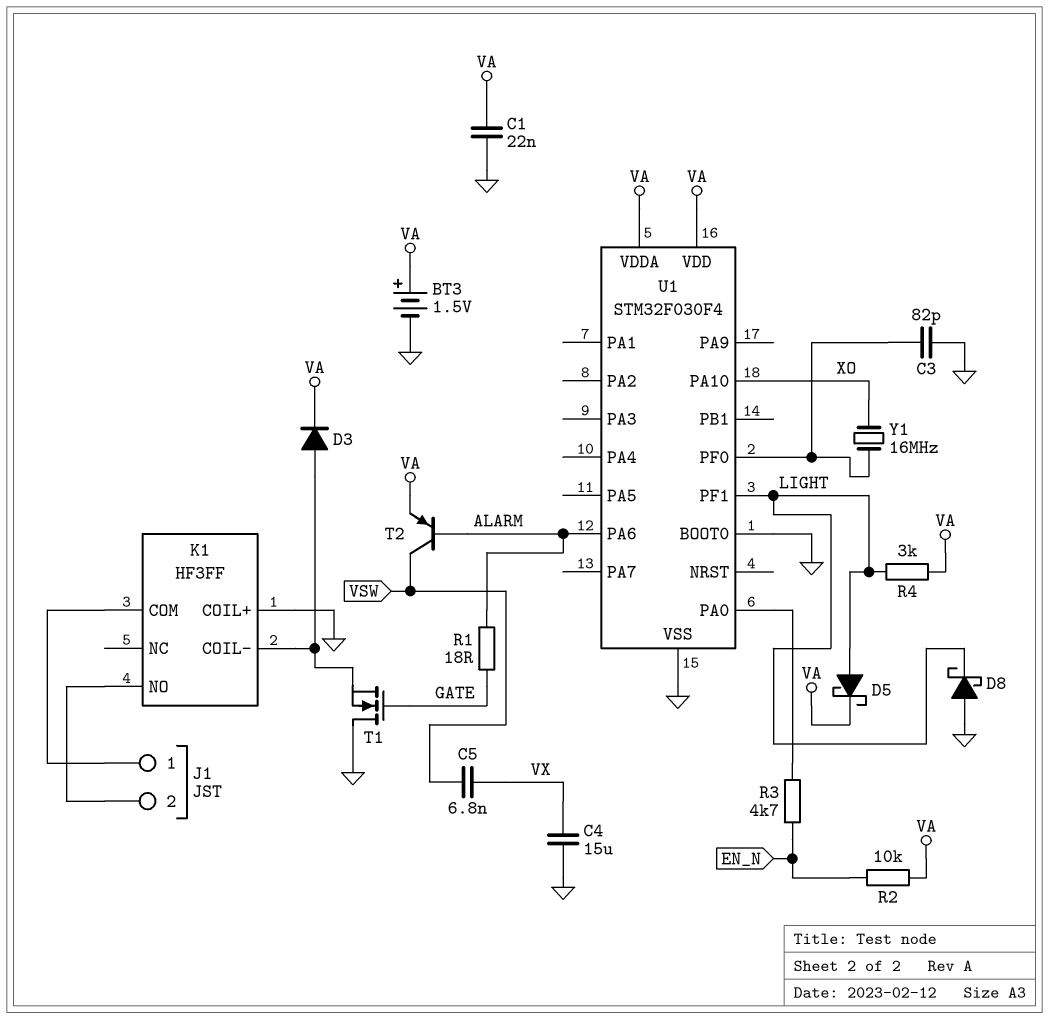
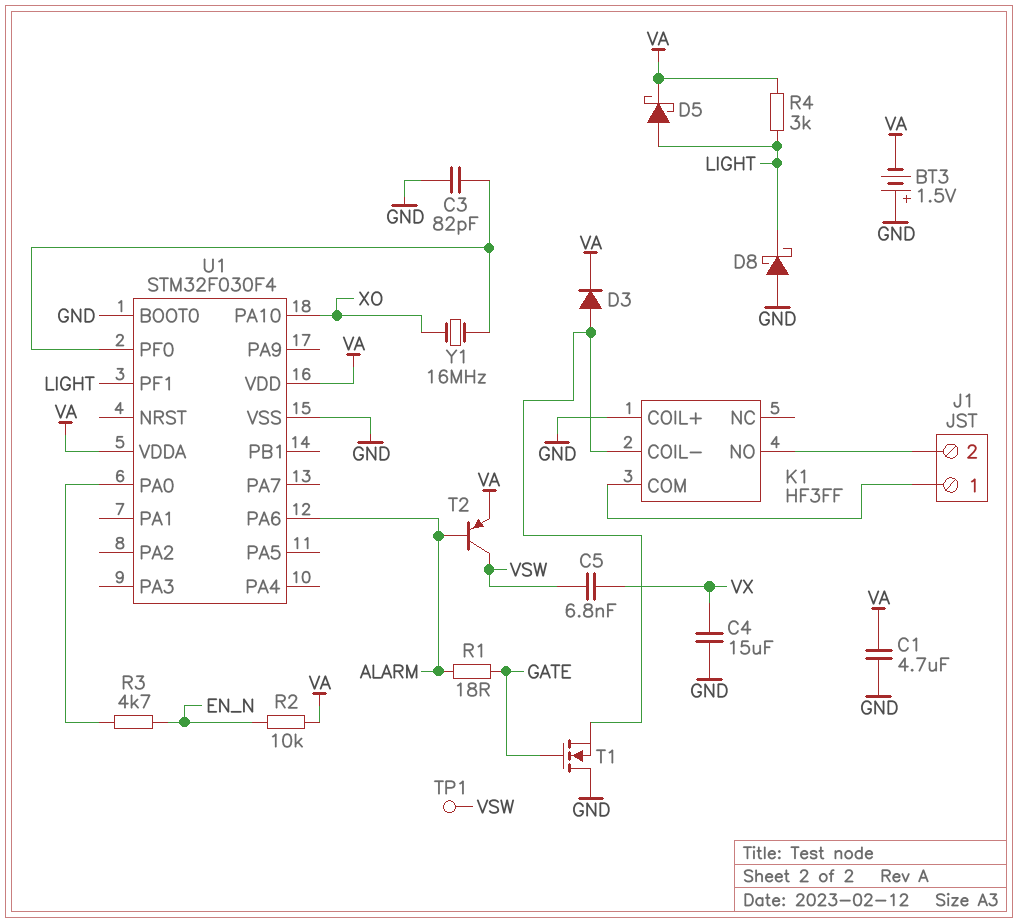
BT3: 1.5V (plus VA, minus GND) -> 1.5V (plus GND, minus VA)
C1: 22nF (GND, VA) -> 4.7uF (GND, VA)
TP1: none -> test point (VSW)

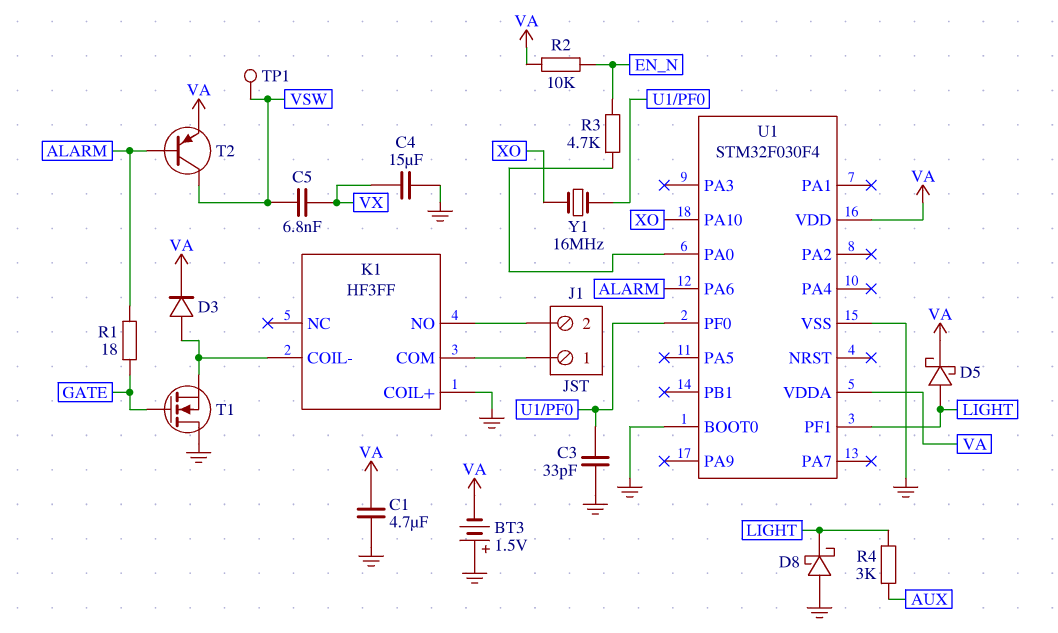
C3: 82pF (GND, U1/PF0) -> 33pF (GND, U1/PF0)
R4: 3k (LIGHT, VA) -> 3k (AUX, LIGHT)

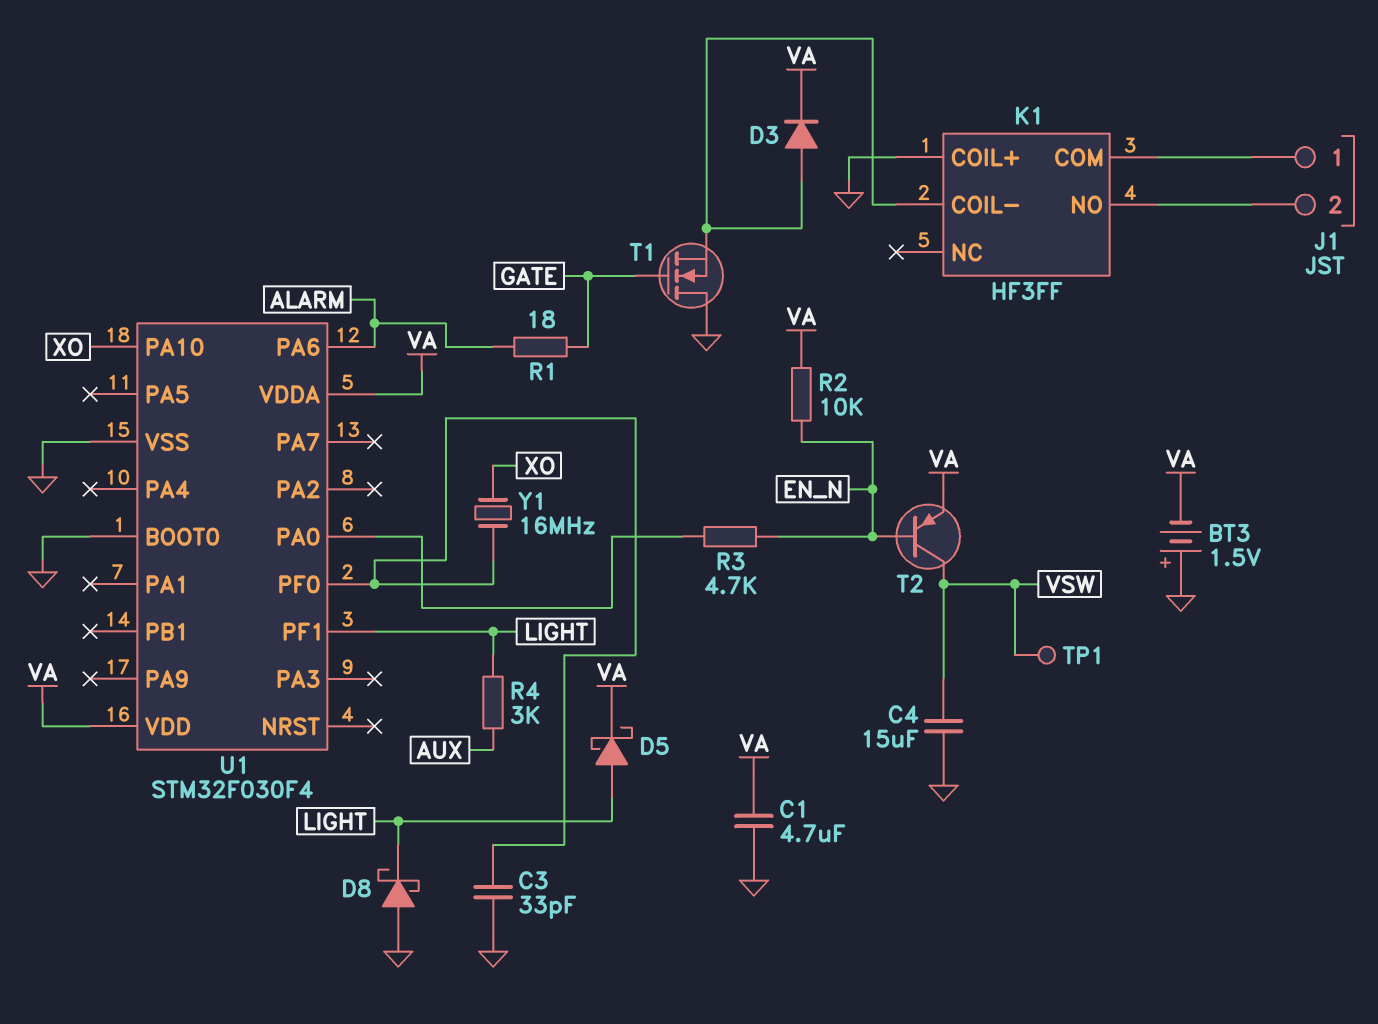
C4: 15uF (GND, VX) -> 15uF (GND, VSW)
C5: 6.8nF (VSW, VX) -> none
T2: PNP (B ALARM, C VSW, E VA) -> PNP (B EN_N, C VSW, E VA)

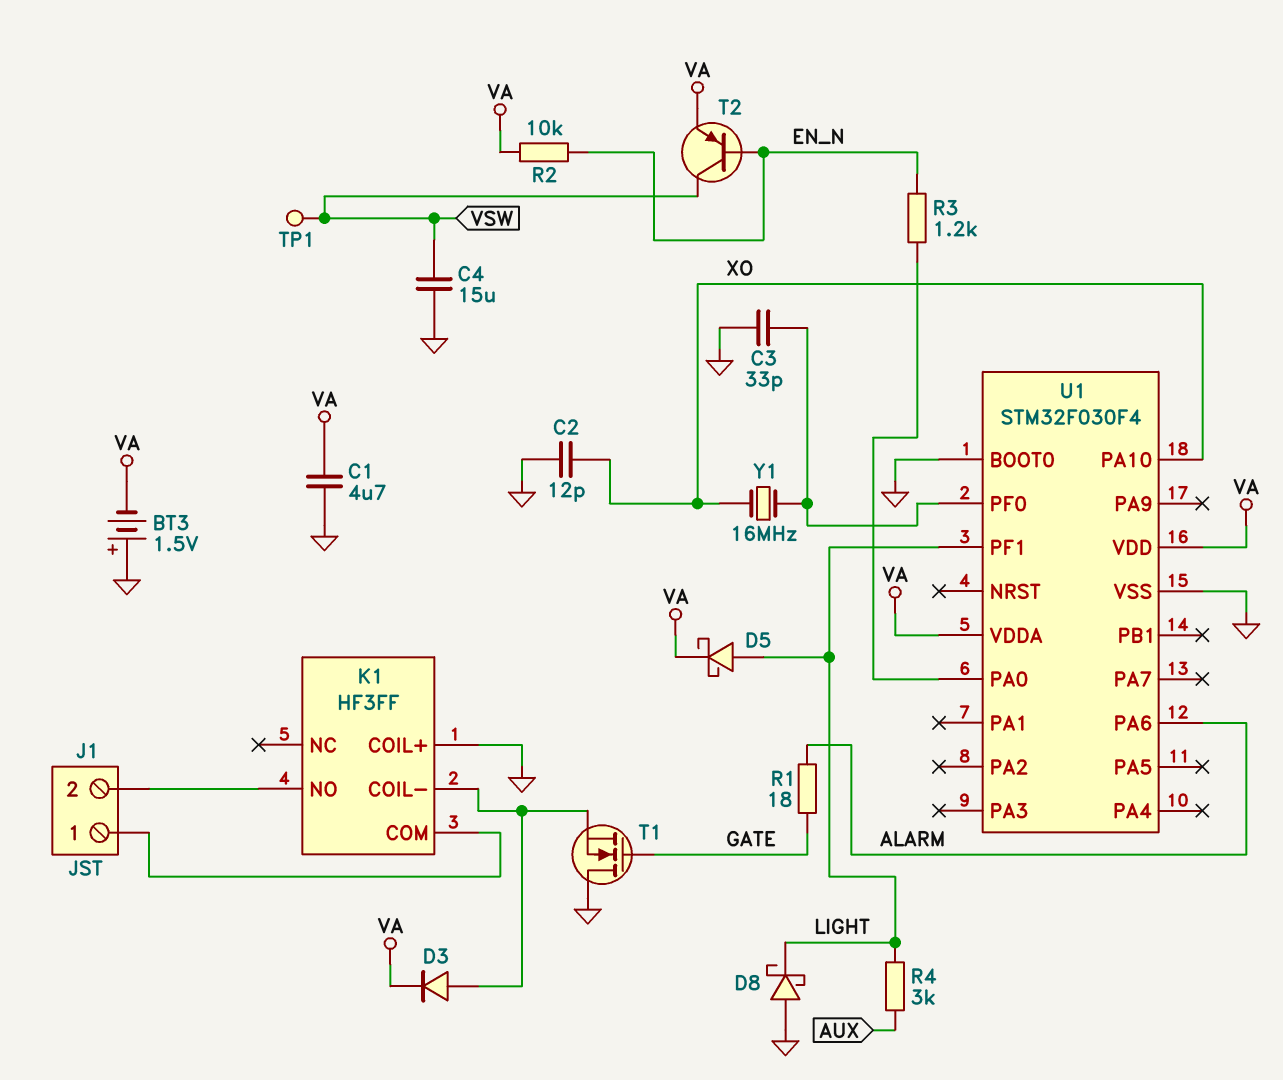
C2: none -> 12pF (GND, XO)
R3: 4.7k (EN_N, U1/PA0) -> 1.2k (EN_N, U1/PA0)

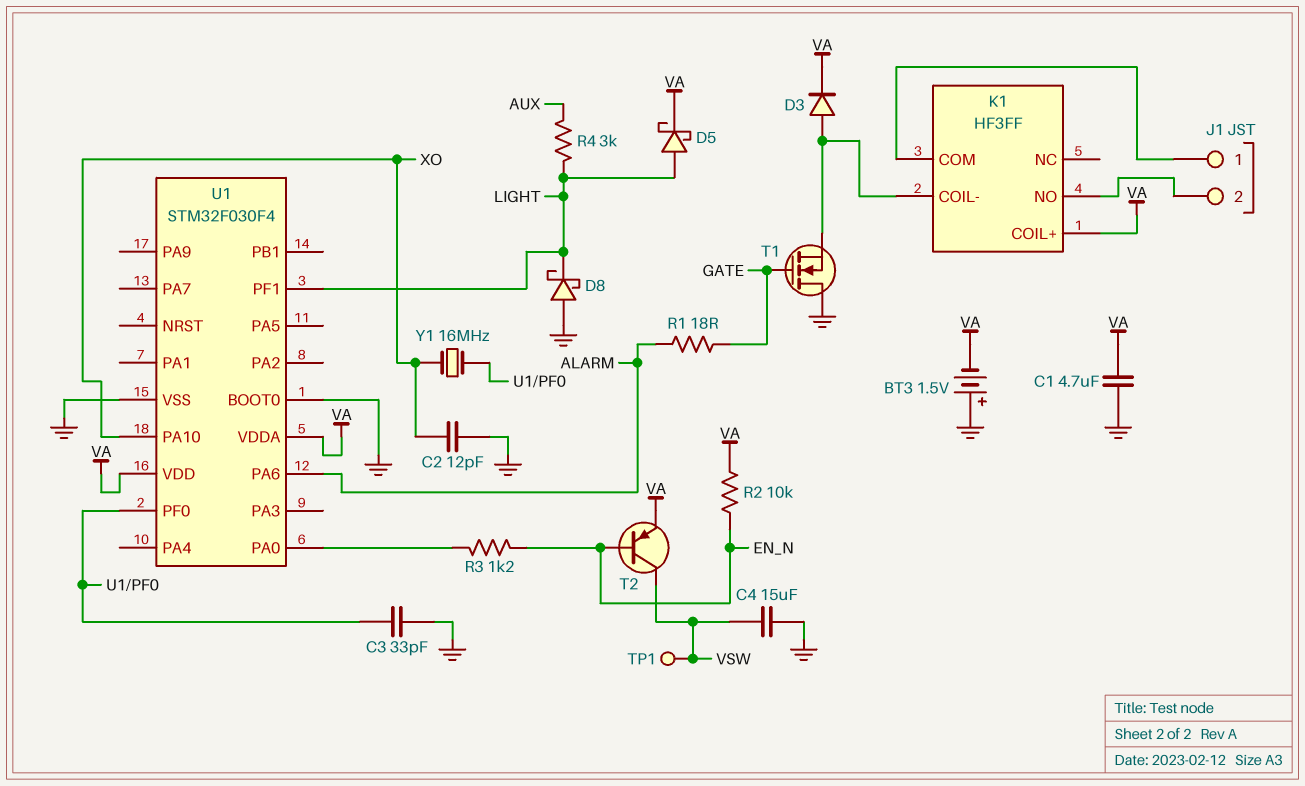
K1 pin COIL+: GND -> VA

